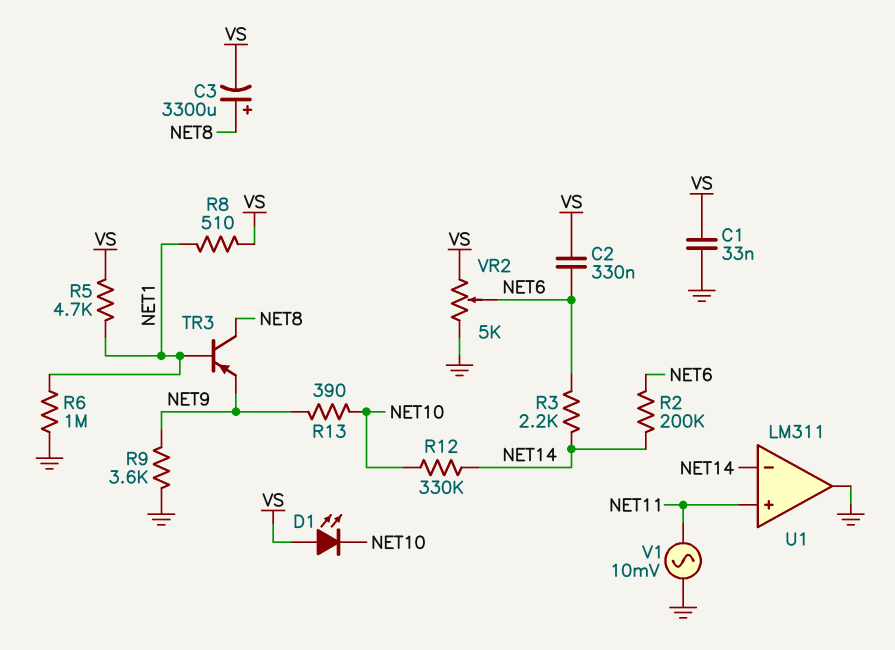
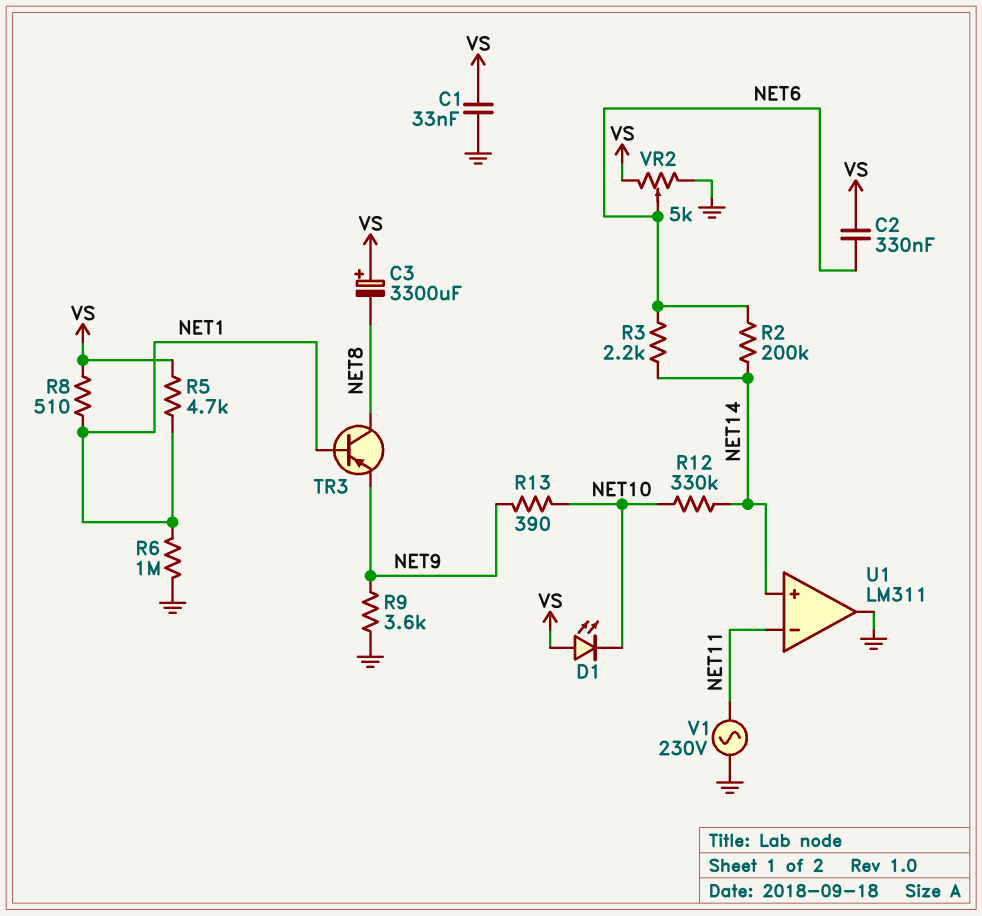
C3: 3300uF (plus NET8, minus VS) -> 3300uF (plus VS, minus NET8)
U1 pin in+: NET11 -> NET14
U1 pin in-: NET14 -> NET11
V1: AC 10mV (GND, NET11) -> AC 230V (GND, NET11)

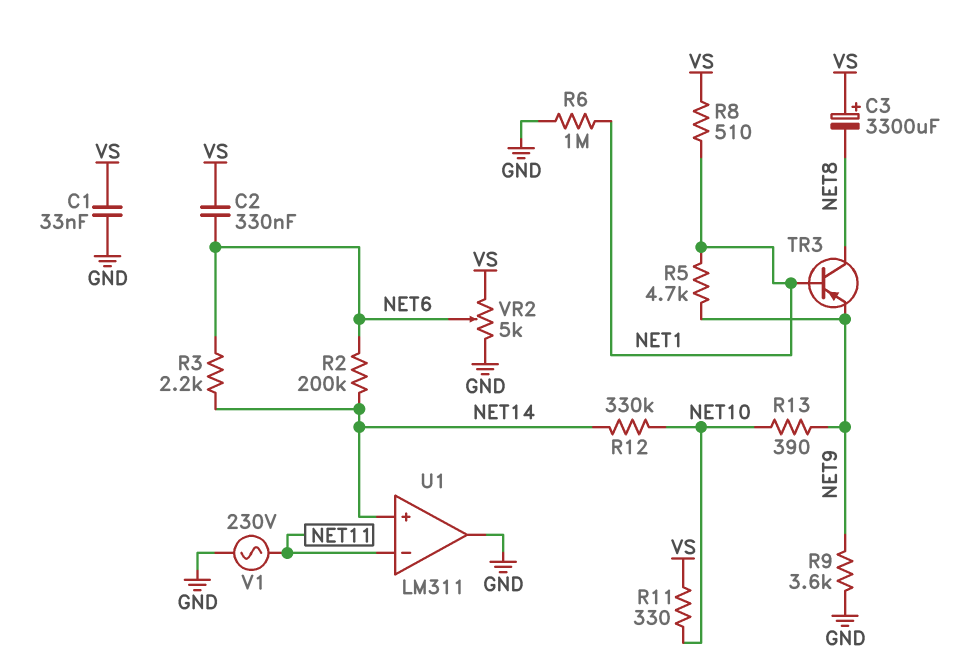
D1: LED (A VS, K NET10) -> none
R5: 4.7k (NET1, VS) -> 4.7k (NET1, NET9)
R11: none -> 330 (NET10, VS)

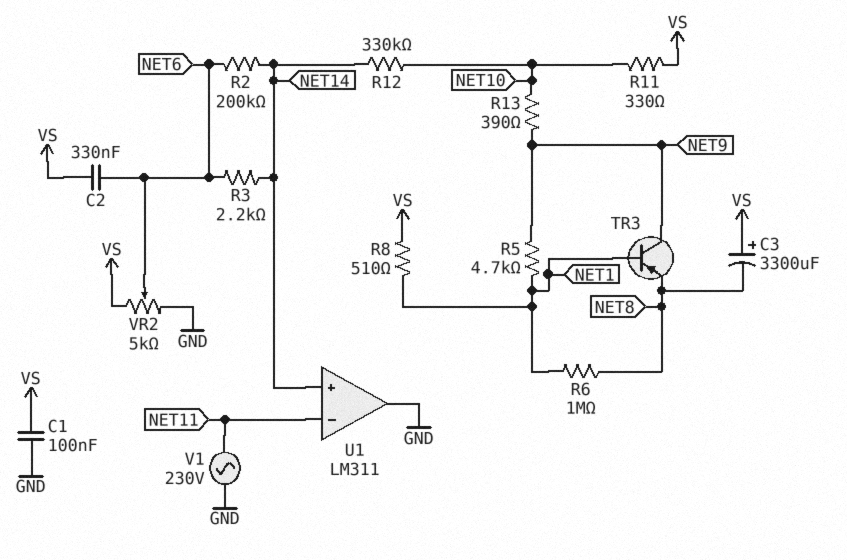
C1: 33nF (GND, VS) -> 100nF (GND, VS)
R6: 1M (GND, NET1) -> 1M (NET1, NET8)
R9: 3.6k (GND, NET9) -> none
TR3: PNP (B NET1, C NET8, E NET9) -> PNP (B NET1, C NET9, E NET8)

